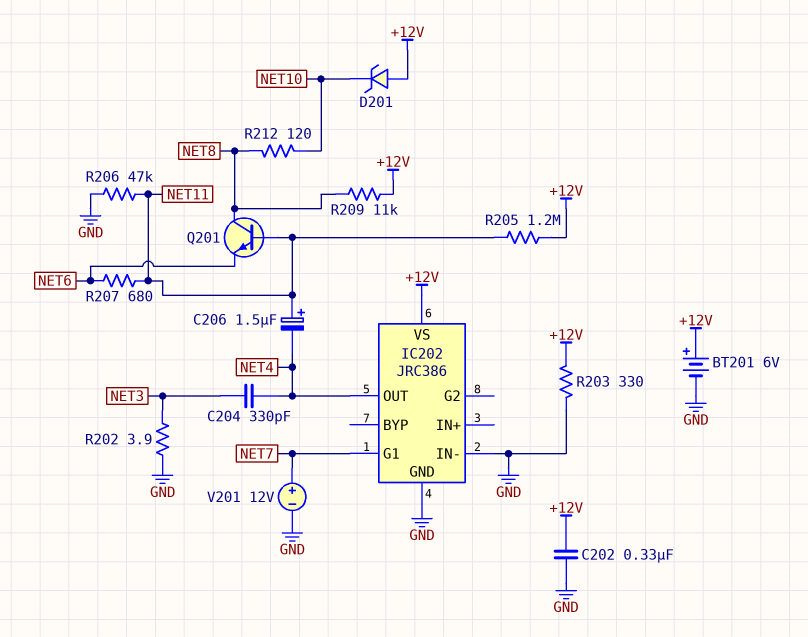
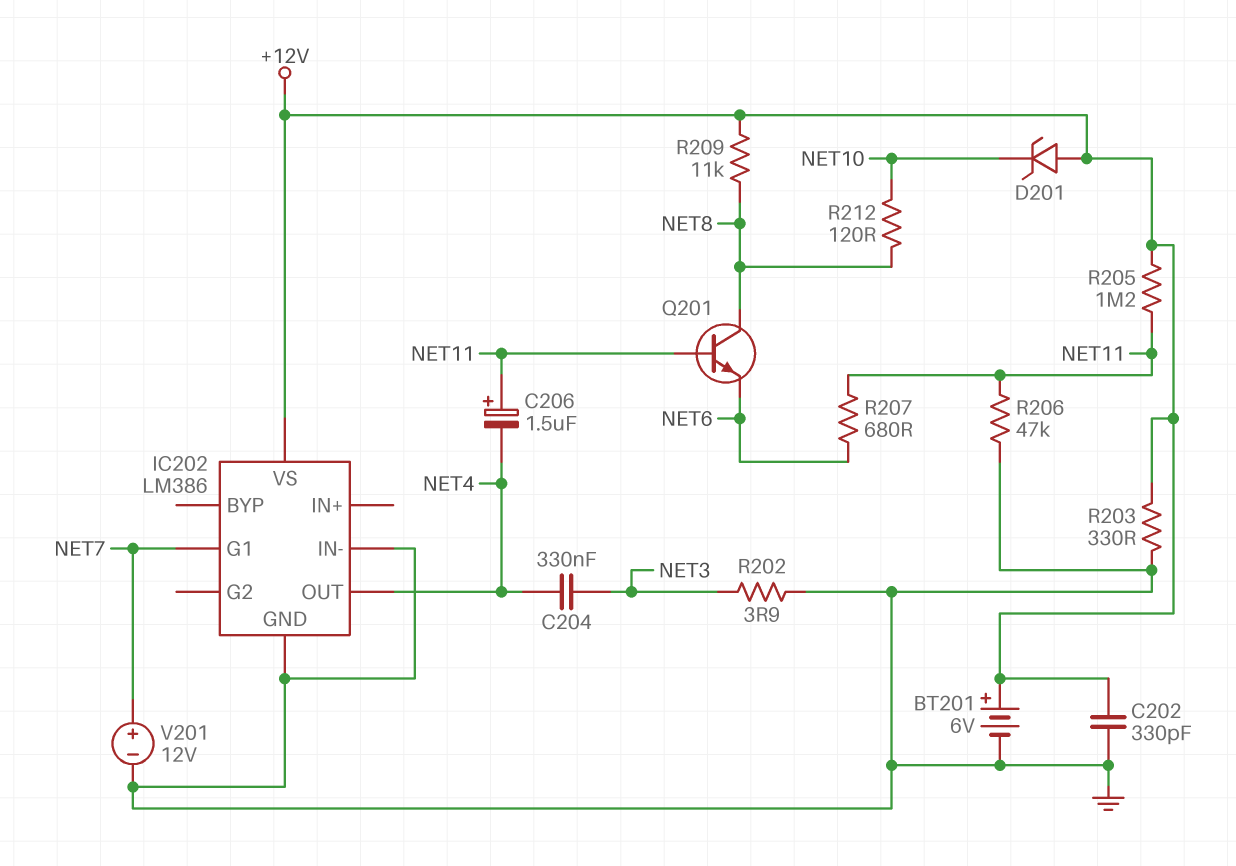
C202: 330nF (+12V, GND) -> 330pF (+12V, GND)
C204: 330pF (NET3, NET4) -> 330nF (NET3, NET4)
IC202: JRC386 -> LM386

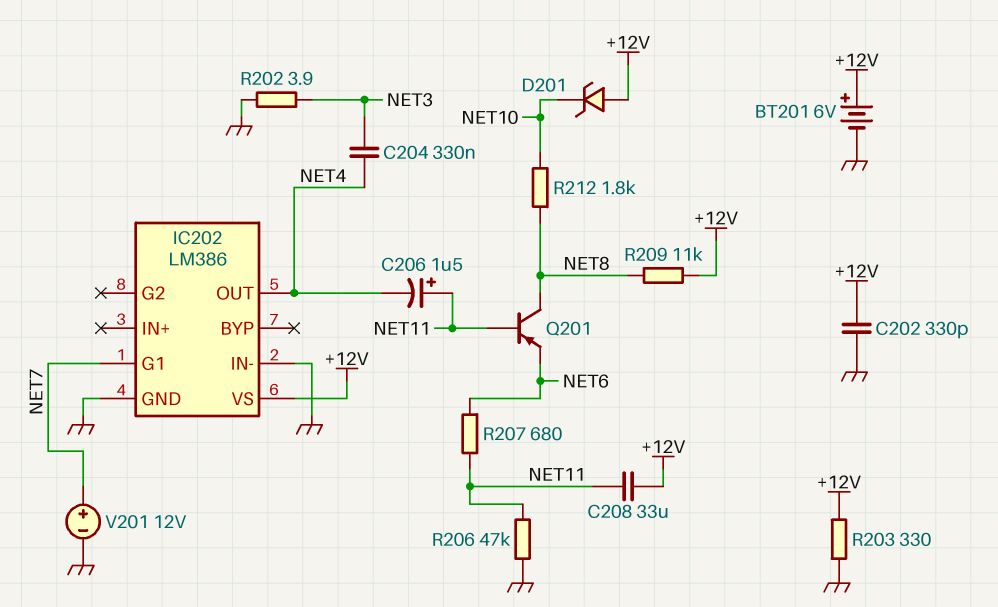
C208: none -> 33uF (+12V, NET11)
Q201: NPN (B NET11, C NET8, E NET6) -> PNP (B NET11, C NET8, E NET6)
R205: 1.2M (+12V, NET11) -> none
R212: 120 (NET8, NET10) -> 1.8k (NET8, NET10)

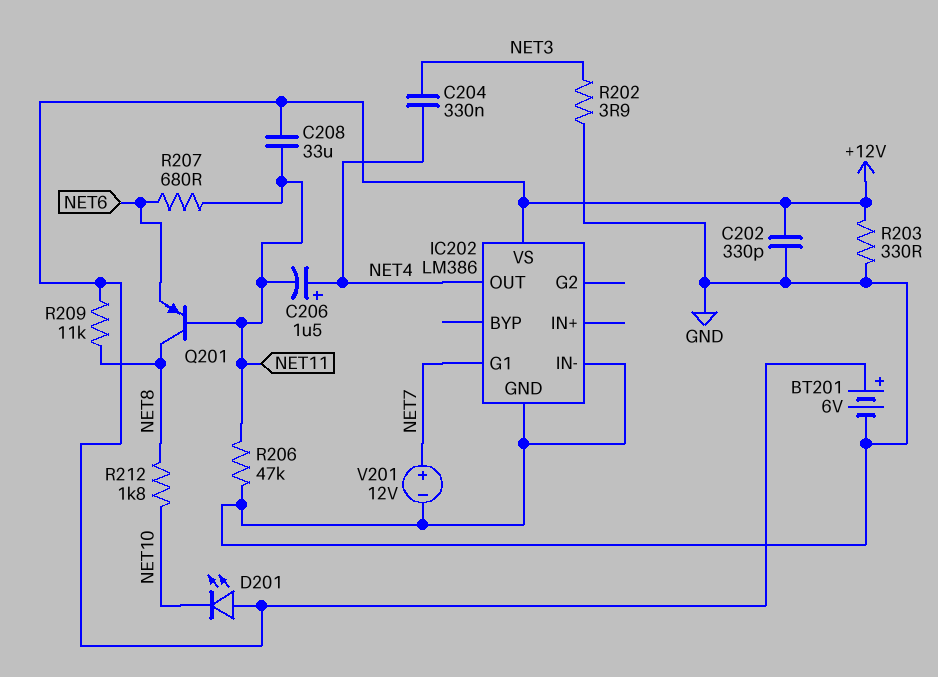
C206: 1.5uF (plus NET11, minus NET4) -> 1.5uF (plus NET4, minus NET11)
D201: zener (A +12V, K NET10) -> LED (A +12V, K NET10)

